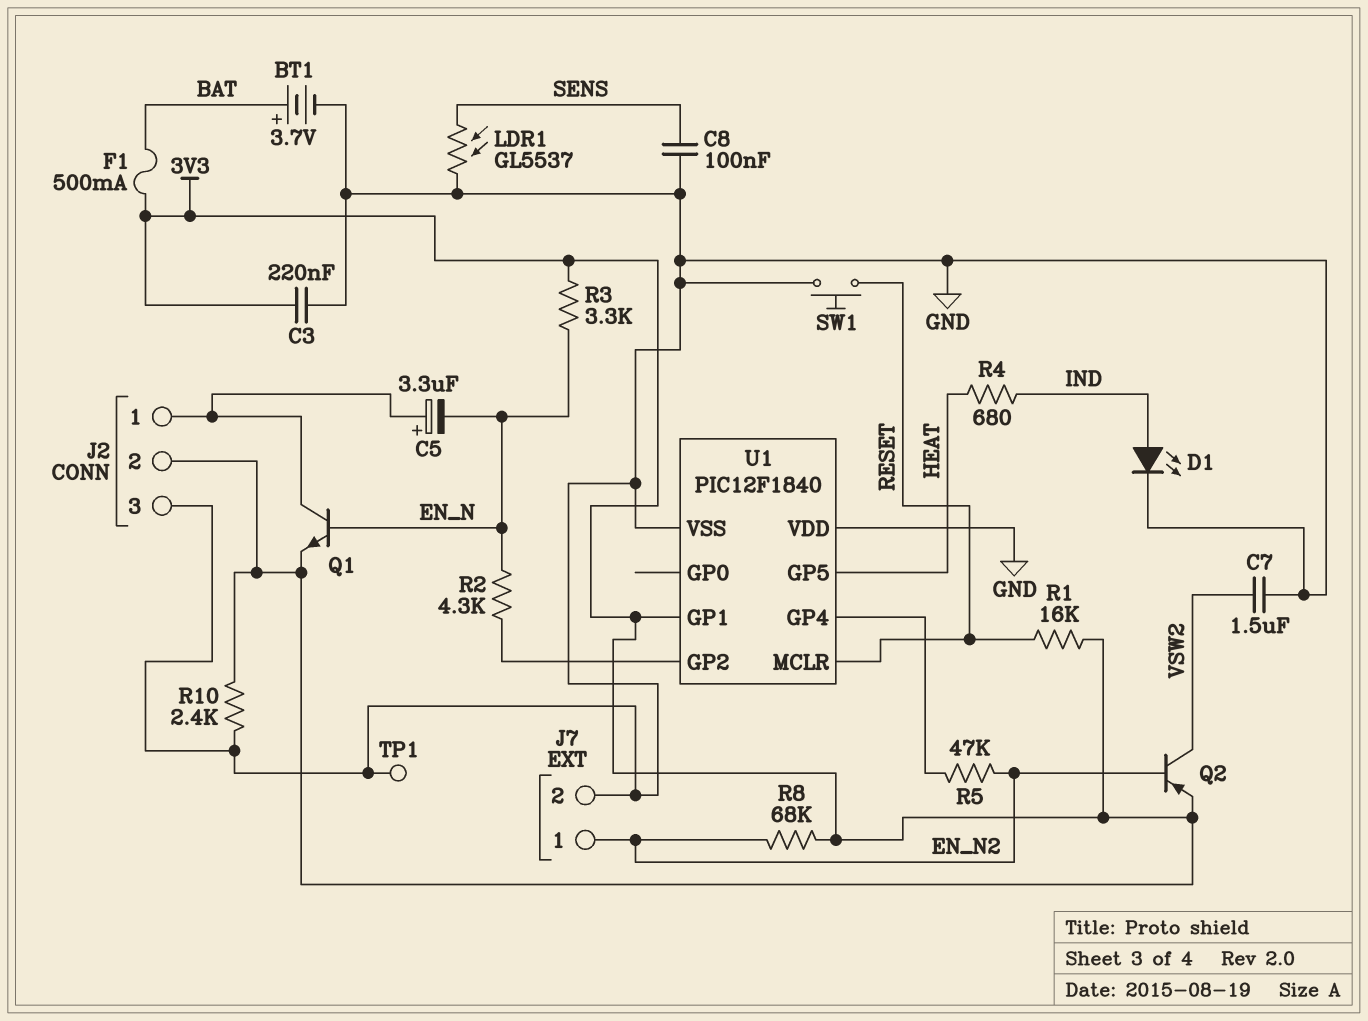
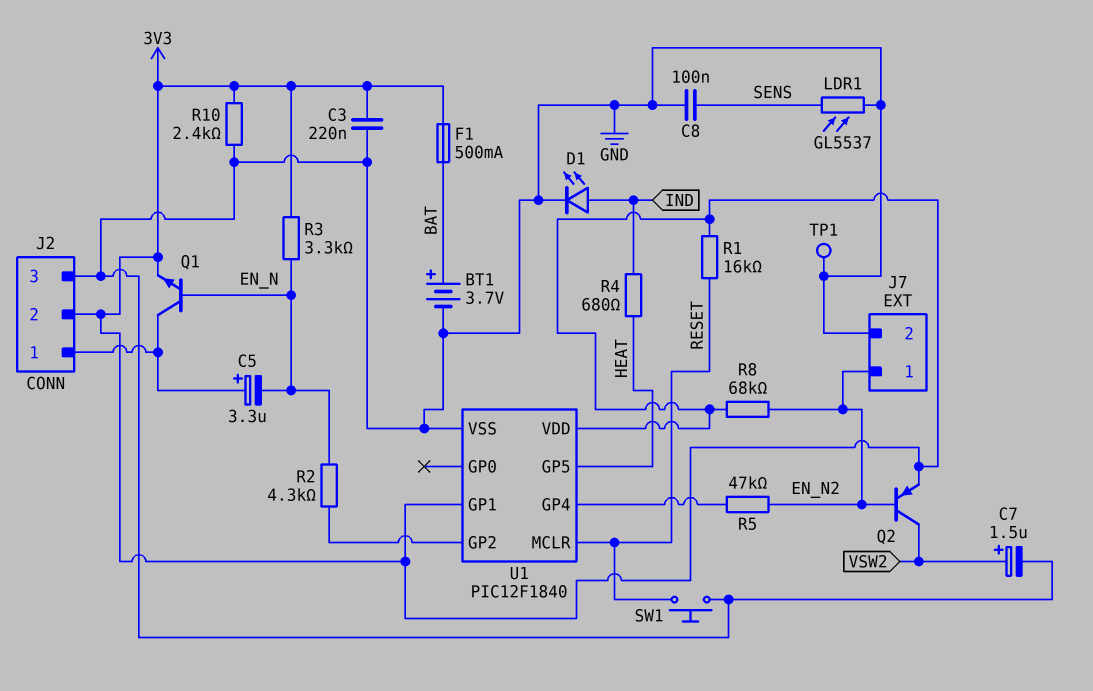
C7: 1.5uF (GND, VSW2) -> 1.5uF (plus VSW2, minus GND)
U1 pin VDD: GND -> 3V3

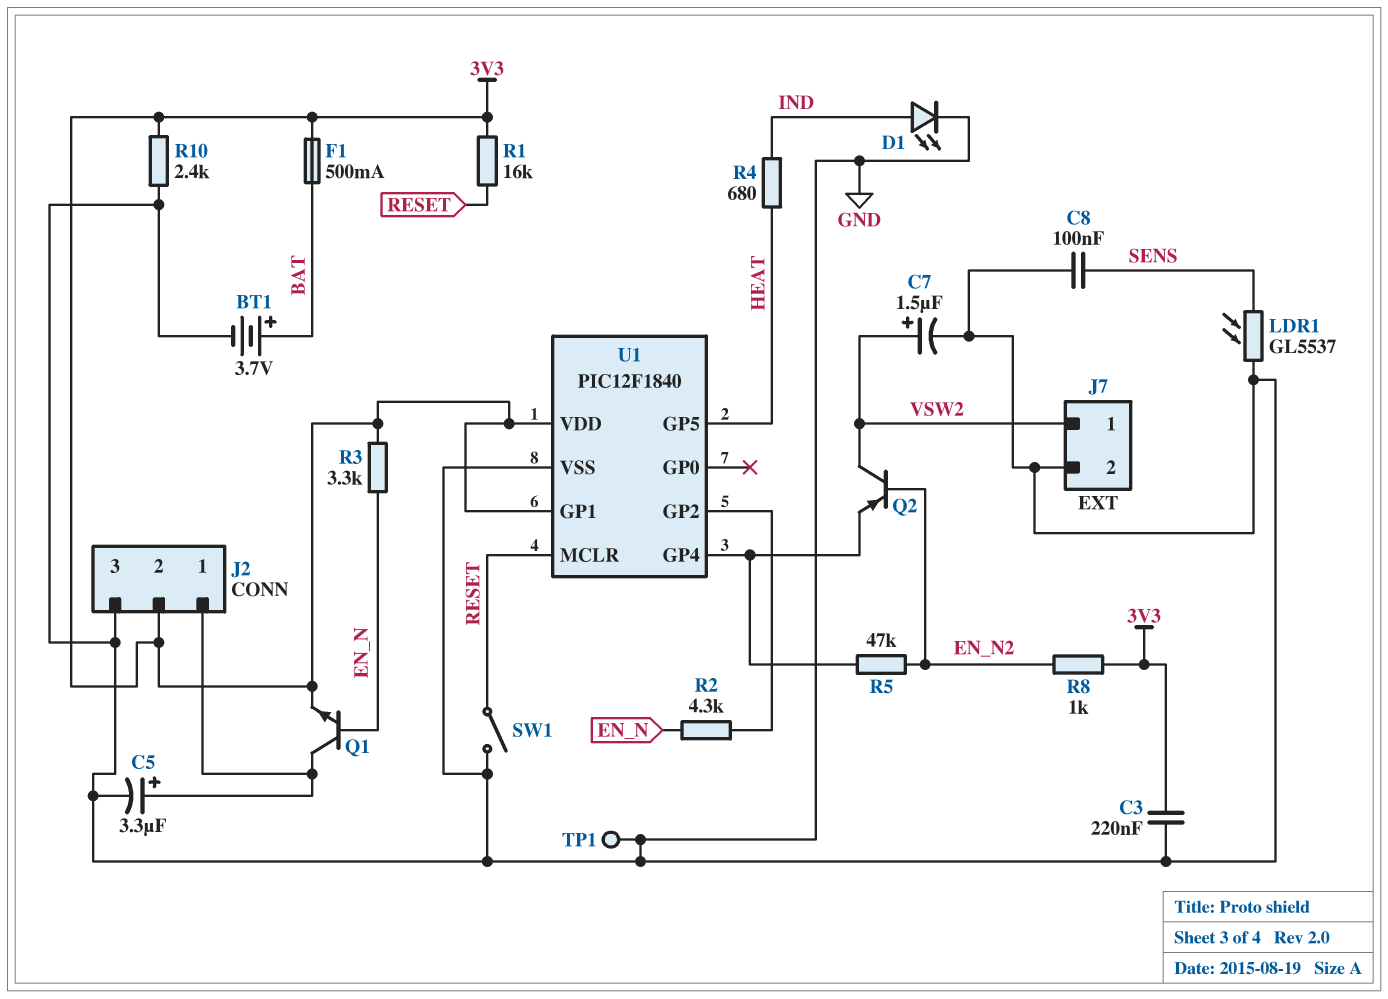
C5: 3.3uF (plus J2/1, minus EN_N) -> 3.3uF (plus J2/1, minus GND)
J7 pin 1: EN_N2 -> VSW2
Q2: PNP (B EN_N2, C VSW2, E 3V3) -> PNP (B EN_N2, C VSW2, E U1/GP4)
R8: 68k (3V3, EN_N2) -> 1k (3V3, EN_N2)
SW1: button (GND, RESET) -> switch (GND, RESET)

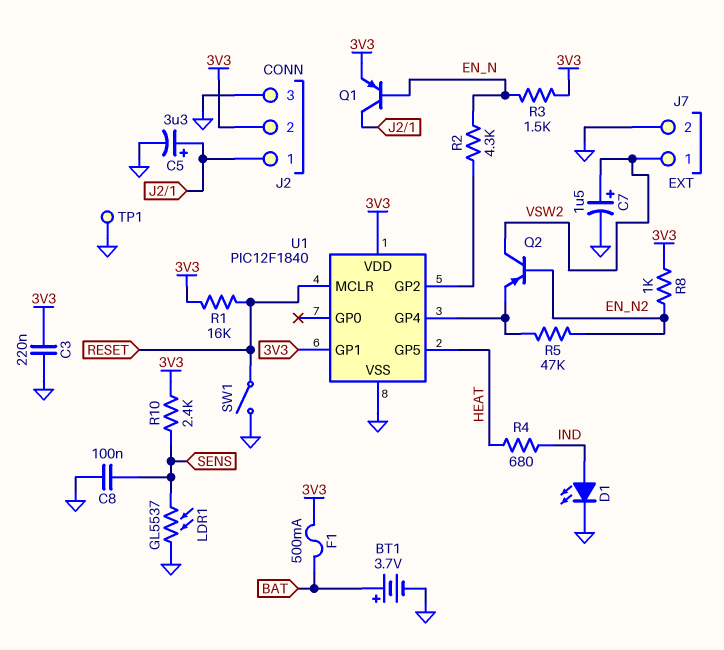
Q1: NPN (B EN_N, C J2/1, E 3V3) -> PNP (B EN_N, C J2/1, E 3V3)
R3: 3.3k (3V3, EN_N) -> 1.5k (3V3, EN_N)
R10: 2.4k (3V3, GND) -> 2.4k (3V3, SENS)

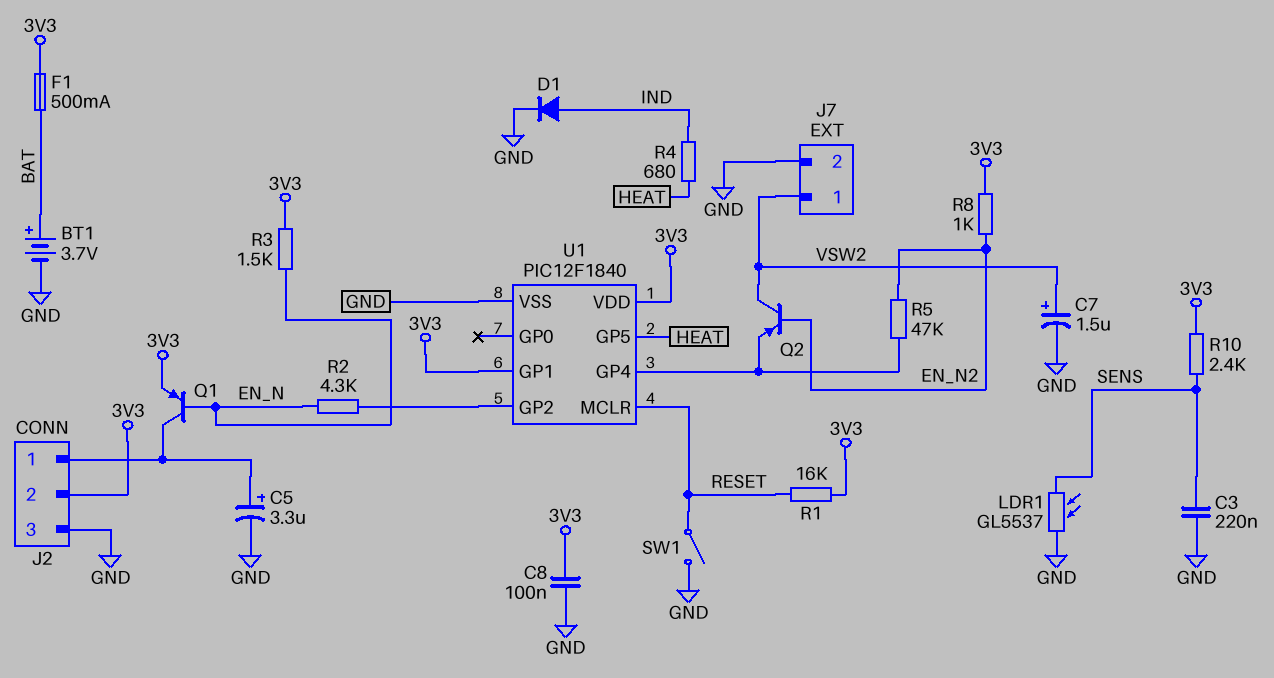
C3: 220nF (3V3, GND) -> 220nF (GND, SENS)
C8: 100nF (GND, SENS) -> 100nF (3V3, GND)
D1: LED (A IND, K GND) -> diode (A IND, K GND)
TP1: test point (GND) -> none

